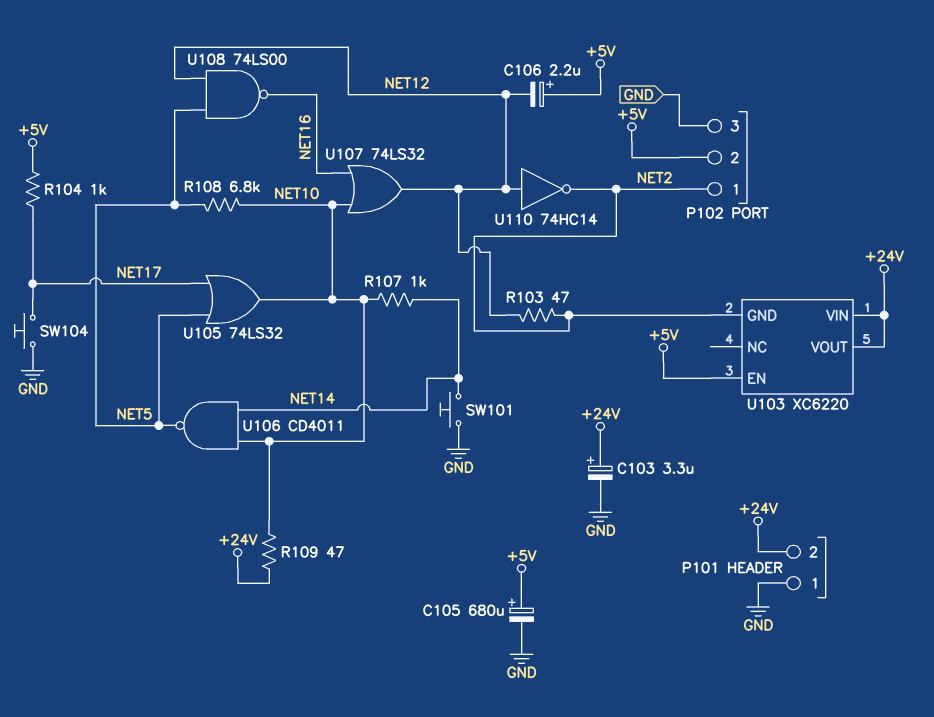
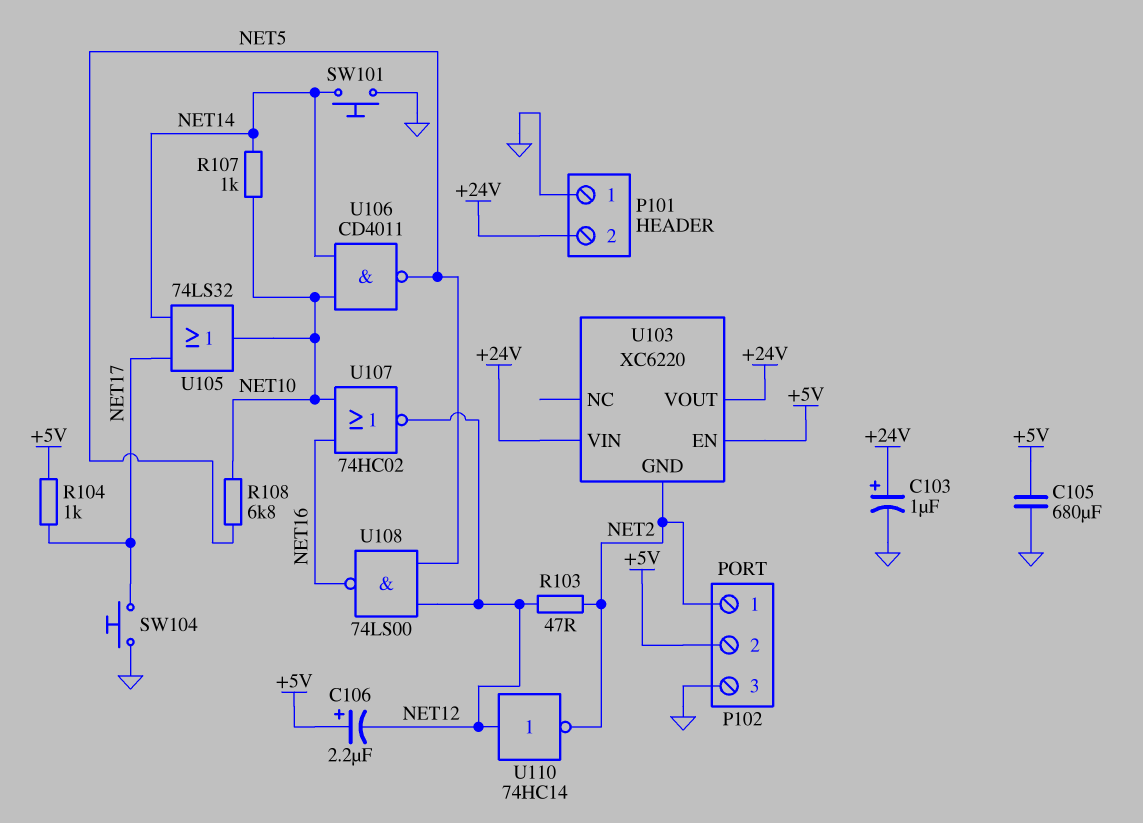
C103: 3.3uF (plus +24V, minus GND) -> 1uF (plus +24V, minus GND)
C105: 680uF (plus +5V, minus GND) -> 680uF (+5V, GND)
R109: 47 (+24V, NET10) -> none
U105: OR 74LS32 (in NET5, in NET17, out NET10) -> OR 74LS32 (in NET14, in NET17, out NET10)
U107: OR 74LS32 (in NET10, in NET16, out NET12) -> NOR 74HC02 (in NET10, in NET16, out NET12)

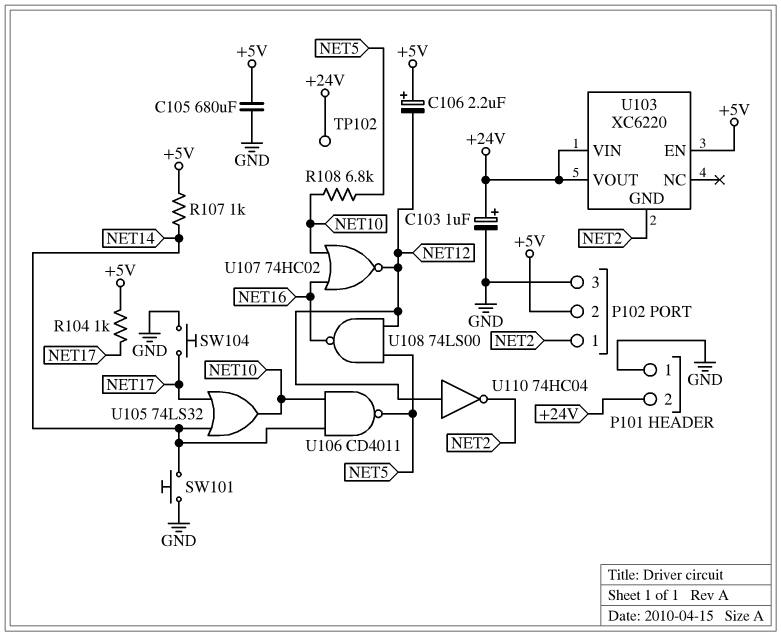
R103: 47 (NET2, NET12) -> none
R107: 1k (NET10, NET14) -> 1k (+5V, NET14)
TP102: none -> test point (+24V)
U110: NOT 74HC14 (in NET12, out NET2) -> NOT 74HC04 (in NET12, out NET2)

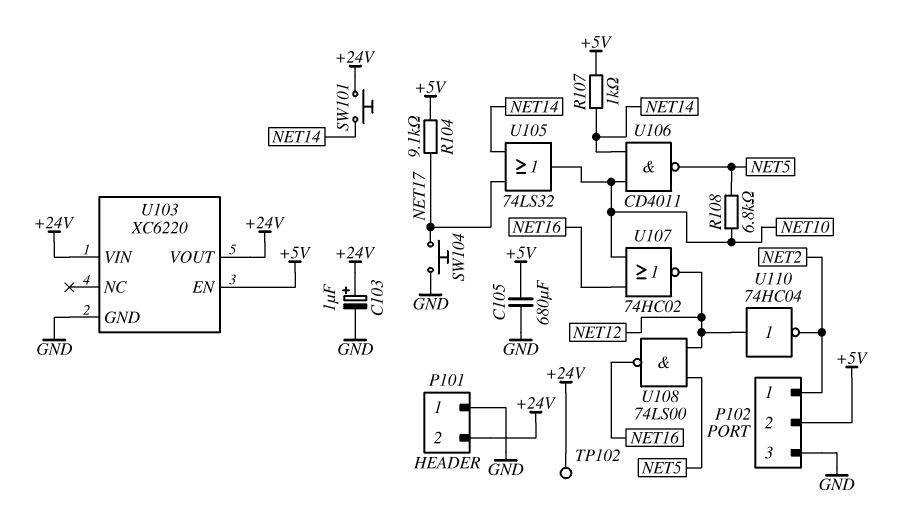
C106: 2.2uF (plus +5V, minus NET12) -> none
R104: 1k (+5V, NET17) -> 9.1k (+5V, NET17)
SW101: button (GND, NET14) -> button (+24V, NET14)
U103 pin GND: NET2 -> GND

